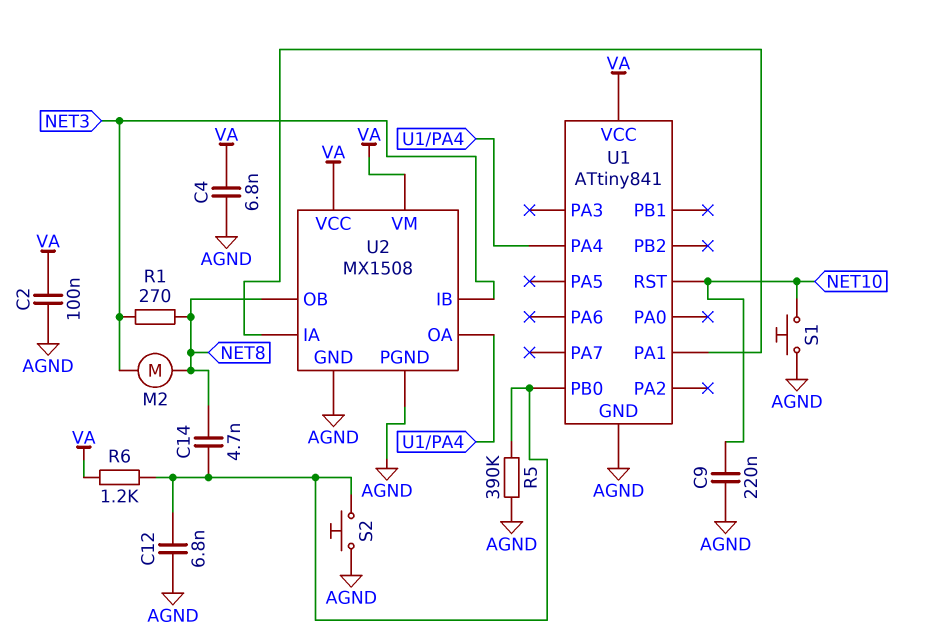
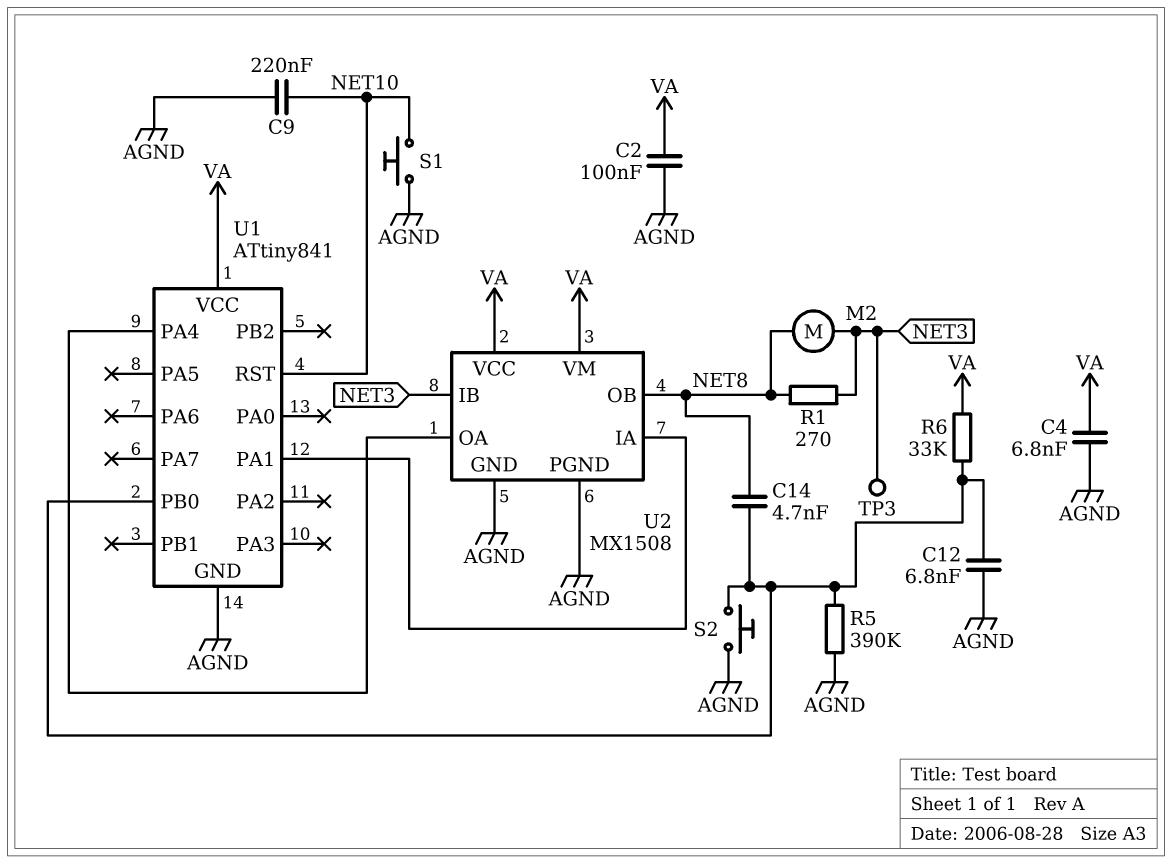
R6: 1.2k (U1/PB0, VA) -> 33k (U1/PB0, VA)
TP3: none -> test point (NET3)

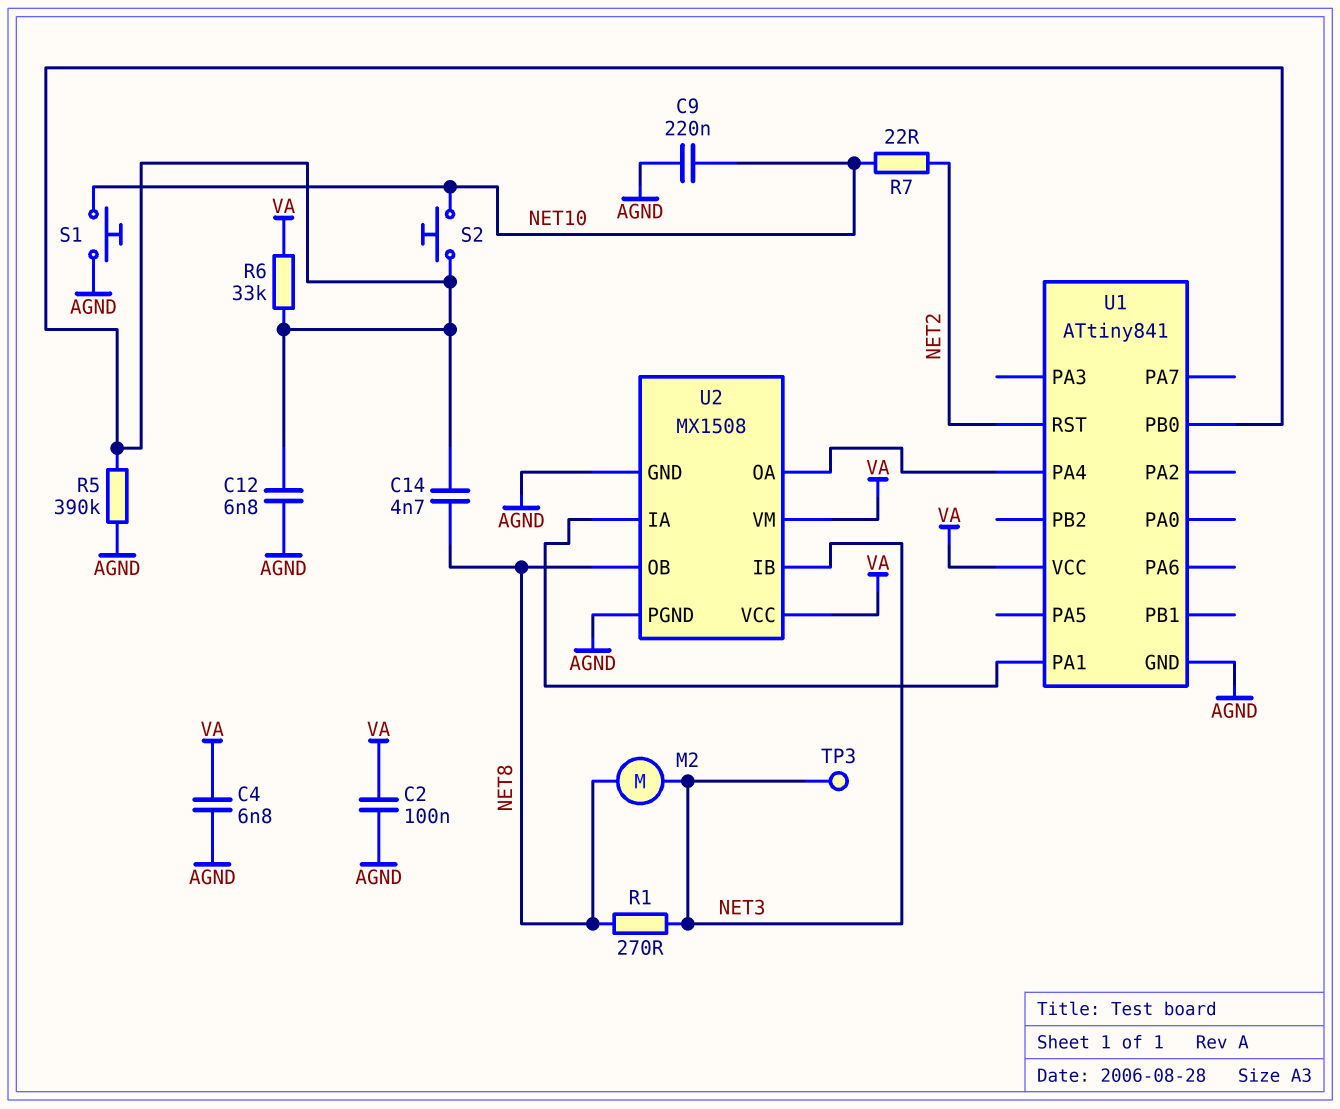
R7: none -> 22 (NET2, NET10)
S2: button (AGND, U1/PB0) -> button (NET10, U1/PB0)
U1 pin RST: NET10 -> NET2

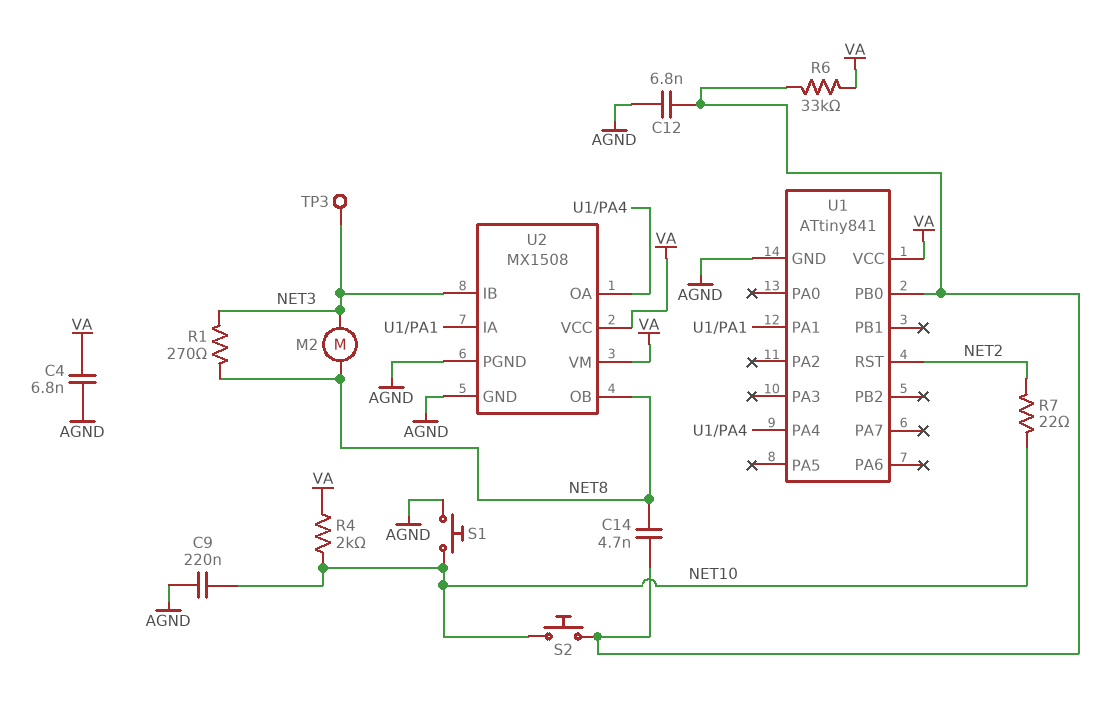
C2: 100nF (AGND, VA) -> none
R4: none -> 2k (NET10, VA)
R5: 390k (AGND, U1/PB0) -> none

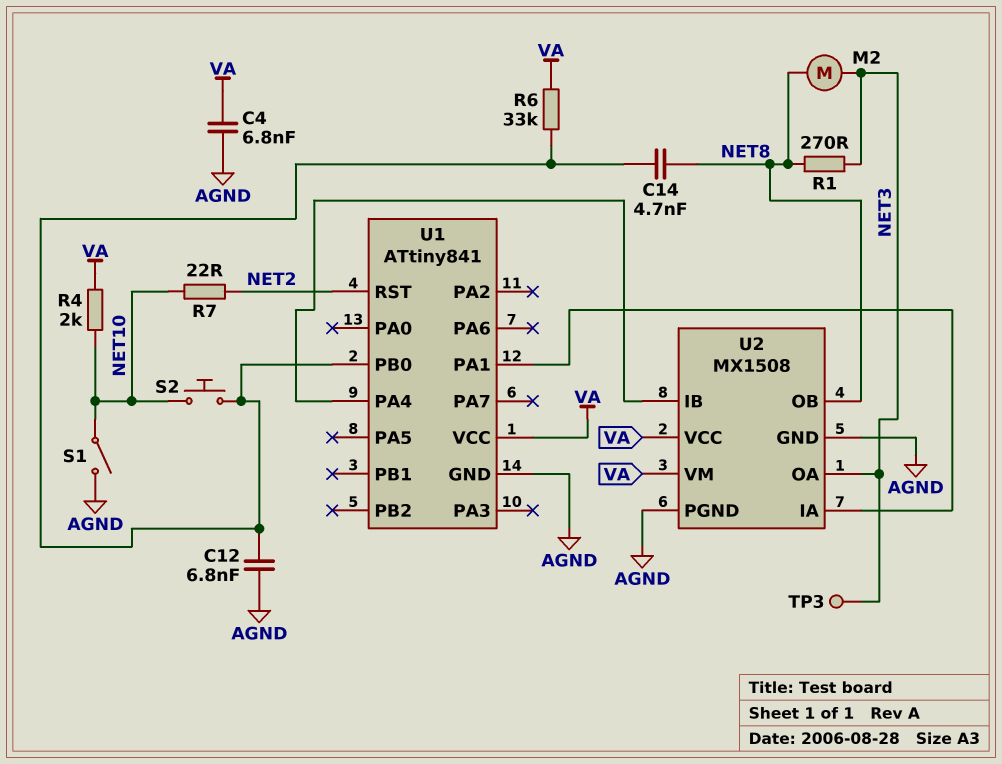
C9: 220nF (AGND, NET10) -> none
S1: button (AGND, NET10) -> switch (AGND, NET10)
U2 pin IB: NET3 -> U1/PA4
U2 pin OA: U1/PA4 -> NET3

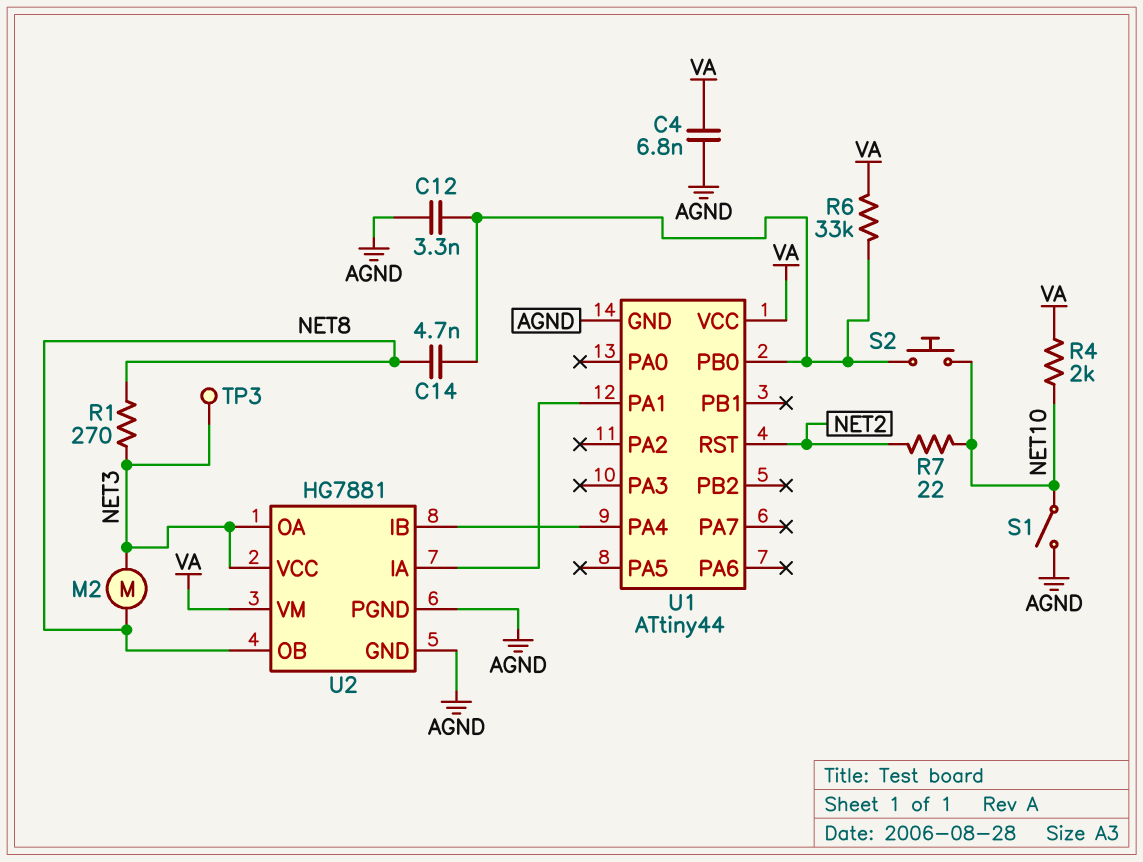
C12: 6.8nF (AGND, U1/PB0) -> 3.3nF (AGND, U1/PB0)
U1: ATtiny841 -> ATtiny44
U2: MX1508 -> HG7881
U2 pin VCC: VA -> NET3

